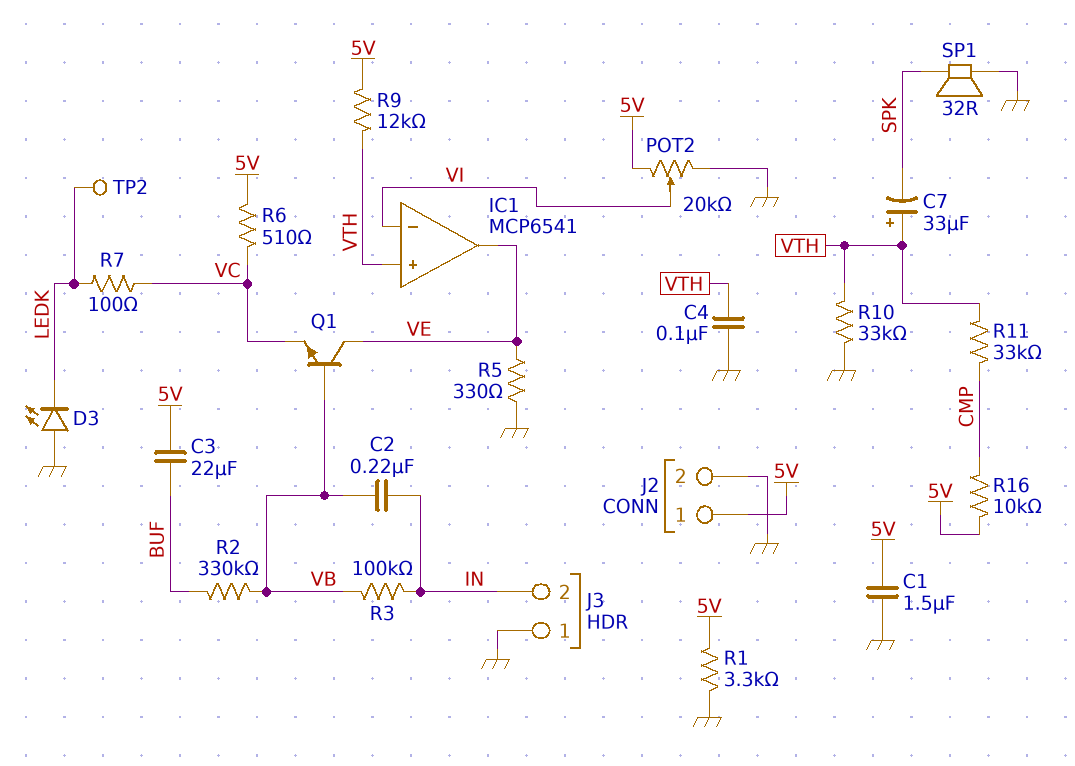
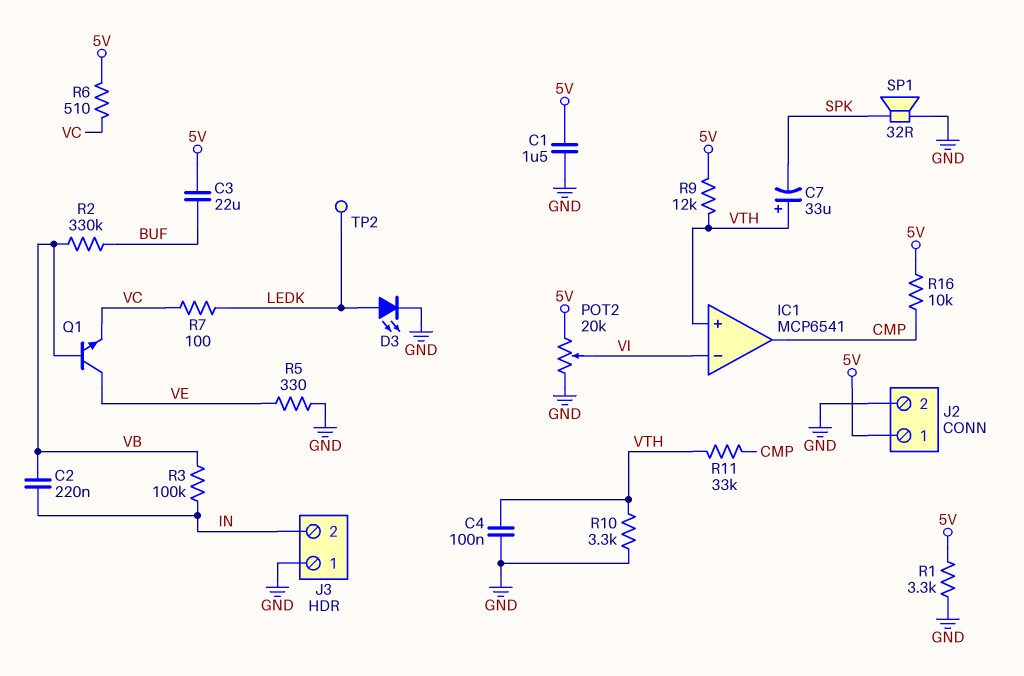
D3: LED (A GND, K LEDK) -> LED (A LEDK, K GND)
IC1 pin out: VE -> CMP
R10: 33k (GND, VTH) -> 3.3k (GND, VTH)

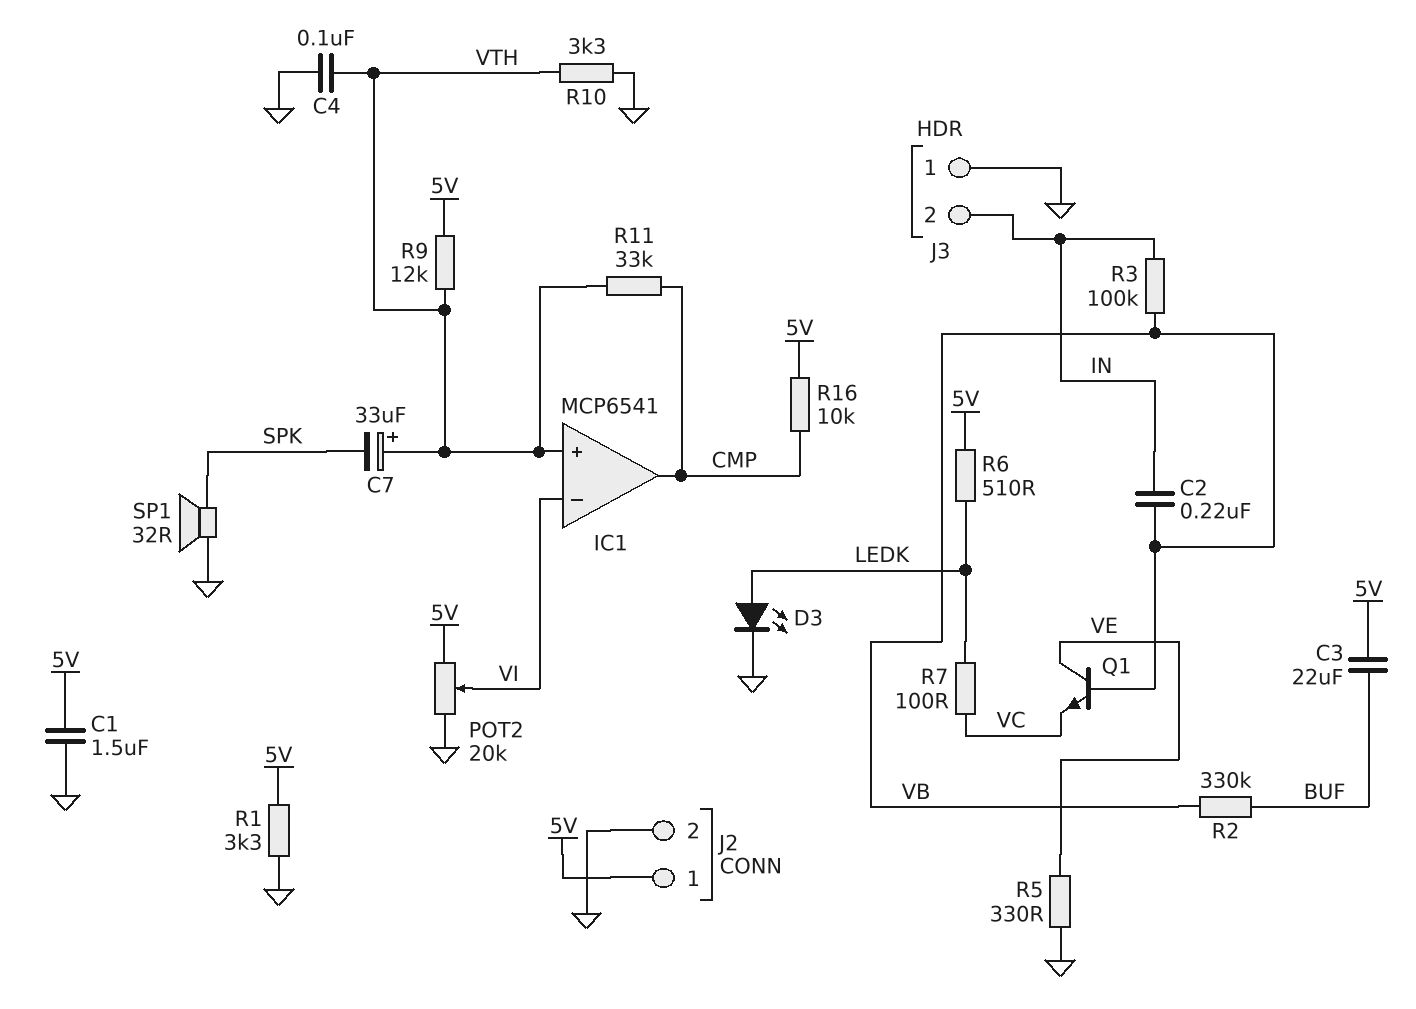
R6: 510 (5V, VC) -> 510 (5V, LEDK)
TP2: test point (LEDK) -> none

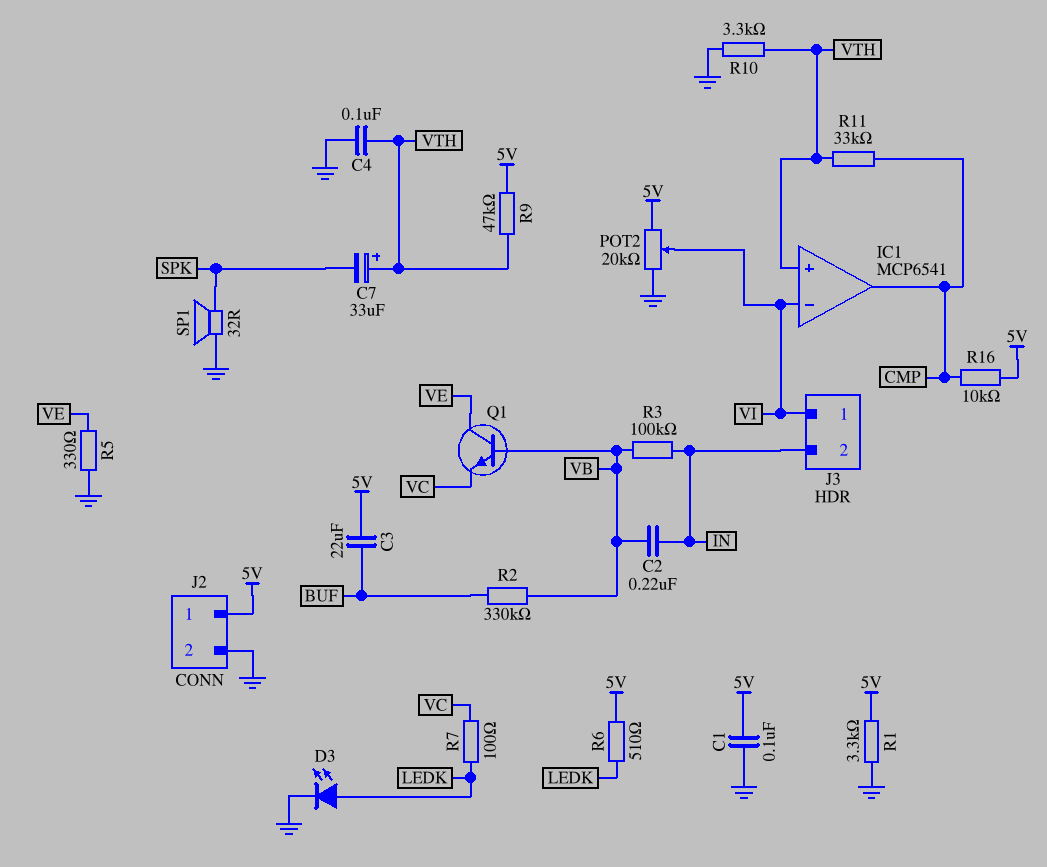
C1: 1.5uF (5V, GND) -> 100nF (5V, GND)
J3 pin 1: GND -> VI
R9: 12k (5V, VTH) -> 47k (5V, VTH)

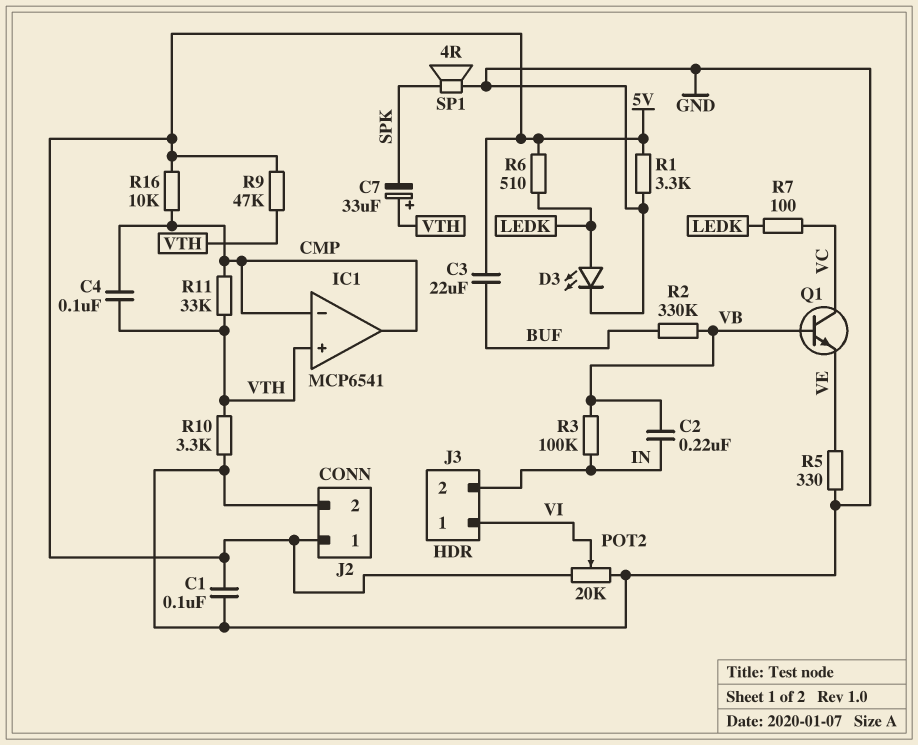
C4: 100nF (GND, VTH) -> 100nF (CMP, VTH)
IC1 pin in-: VI -> CMP
Q1: NPN (B VB, C VE, E VC) -> NPN (B VB, C VC, E VE)
SP1: speaker 32R (GND, SPK) -> speaker 4R (GND, SPK)

